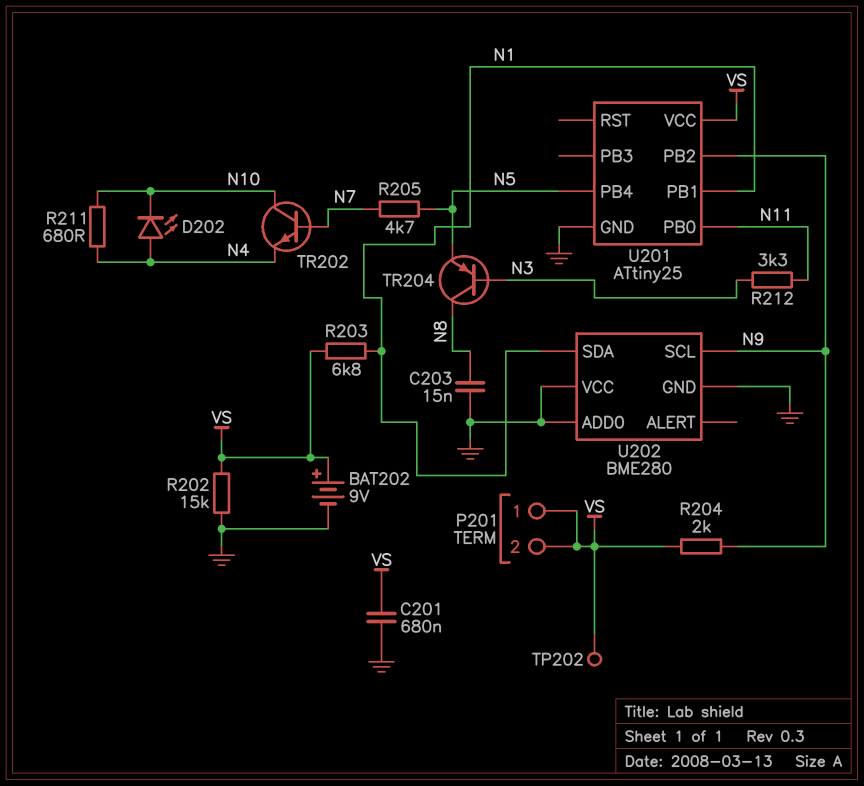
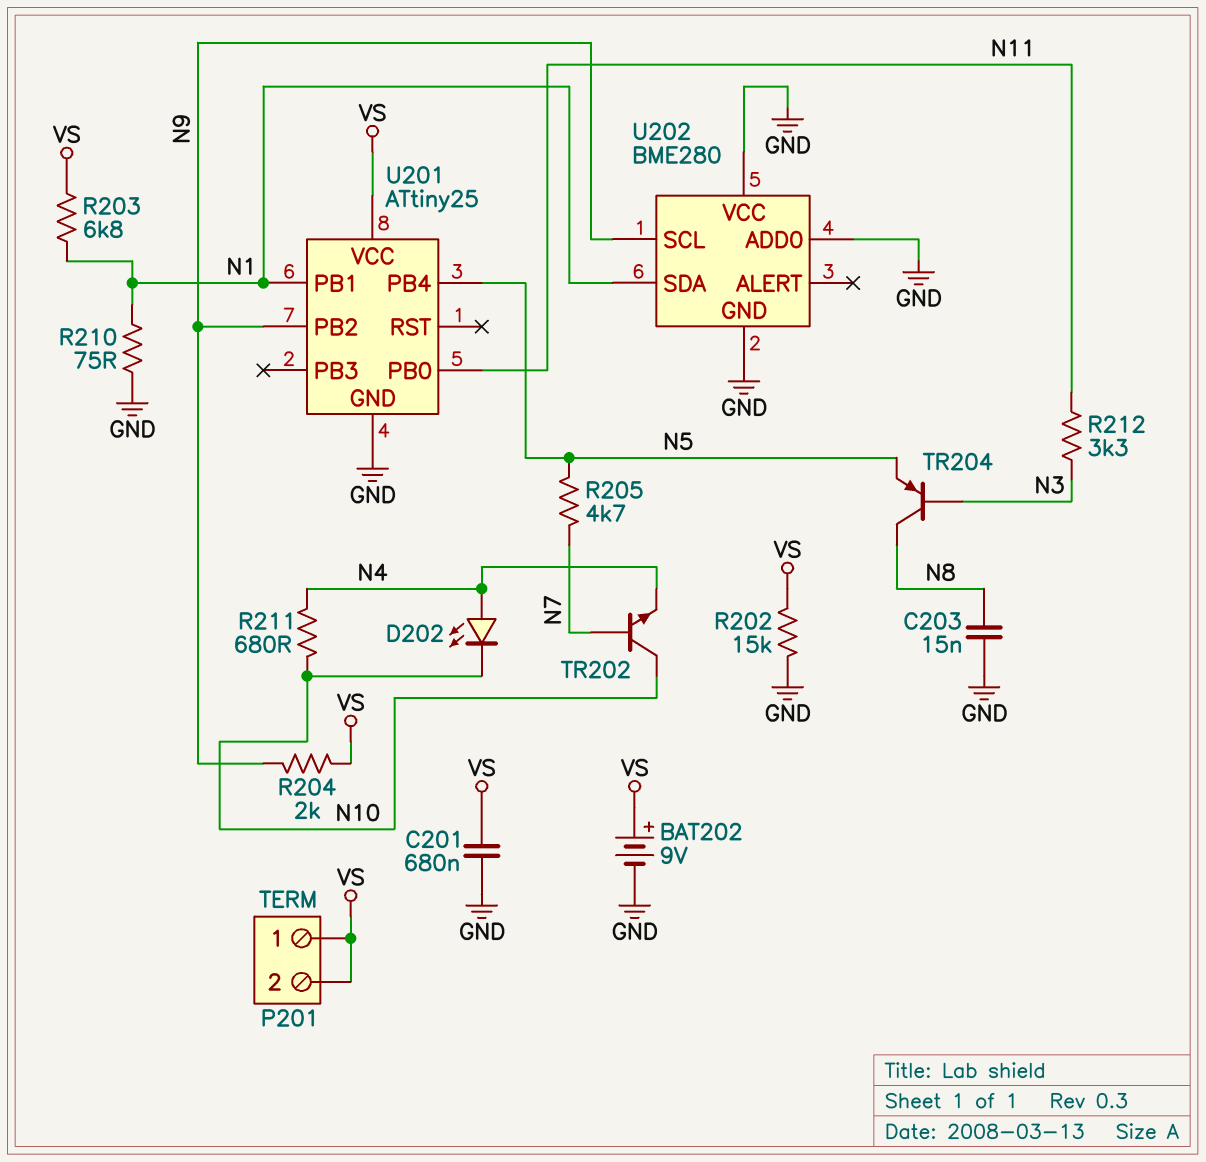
R210: none -> 75 (GND, N1)
TP202: test point (VS) -> none

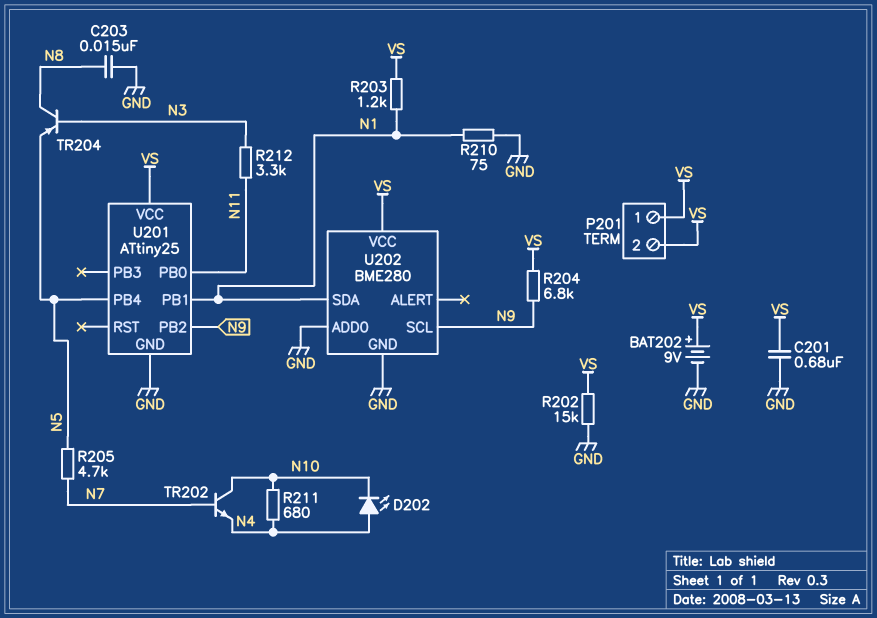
R203: 6.8k (N1, VS) -> 1.2k (N1, VS)
R204: 2k (N9, VS) -> 6.8k (N9, VS)
U202 pin VCC: GND -> VS

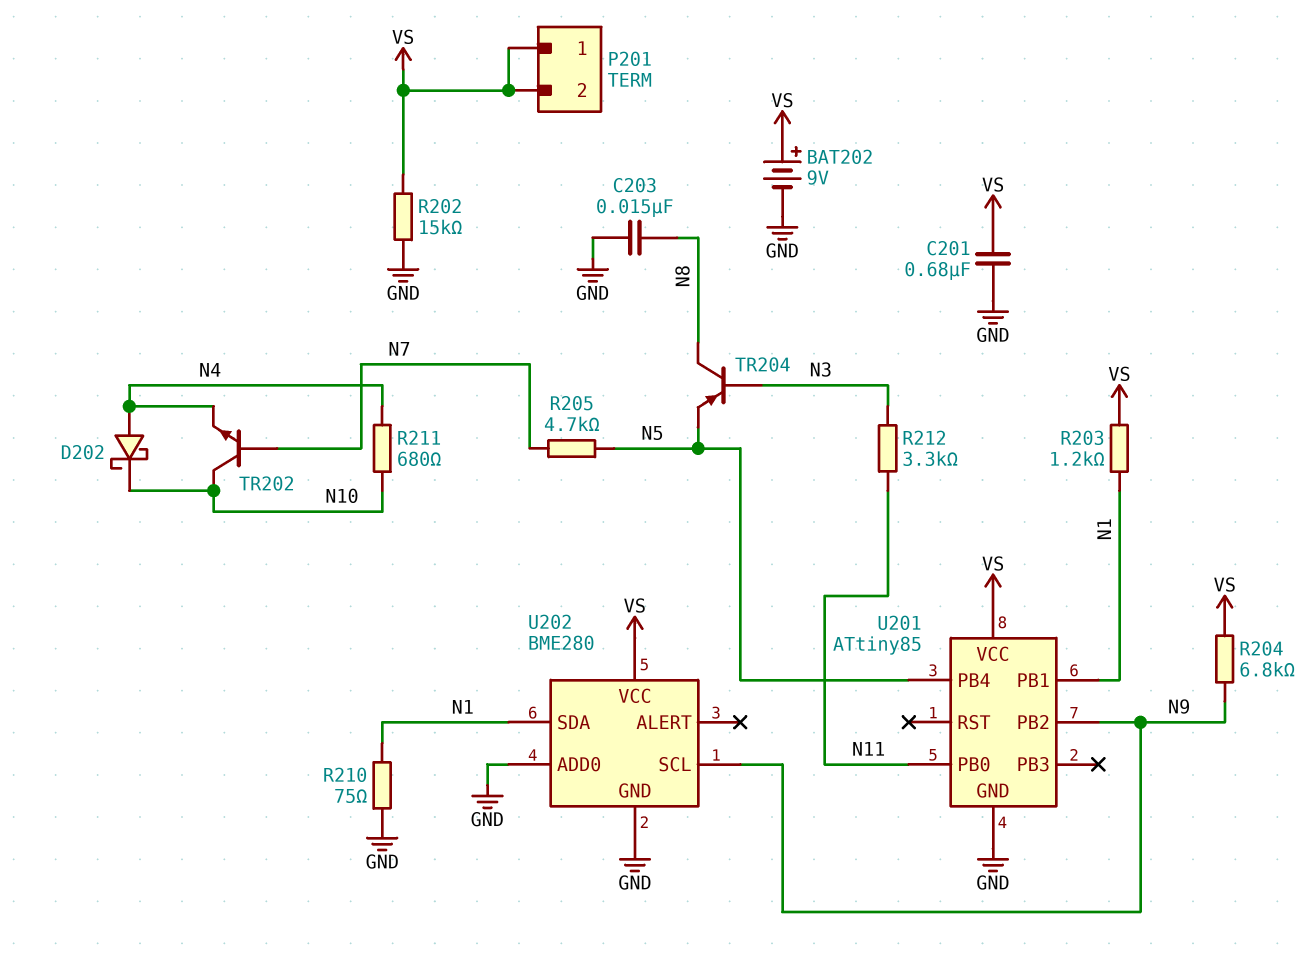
D202: LED (A N4, K N10) -> schottky (A N4, K N10)
U201: ATtiny25 -> ATtiny85

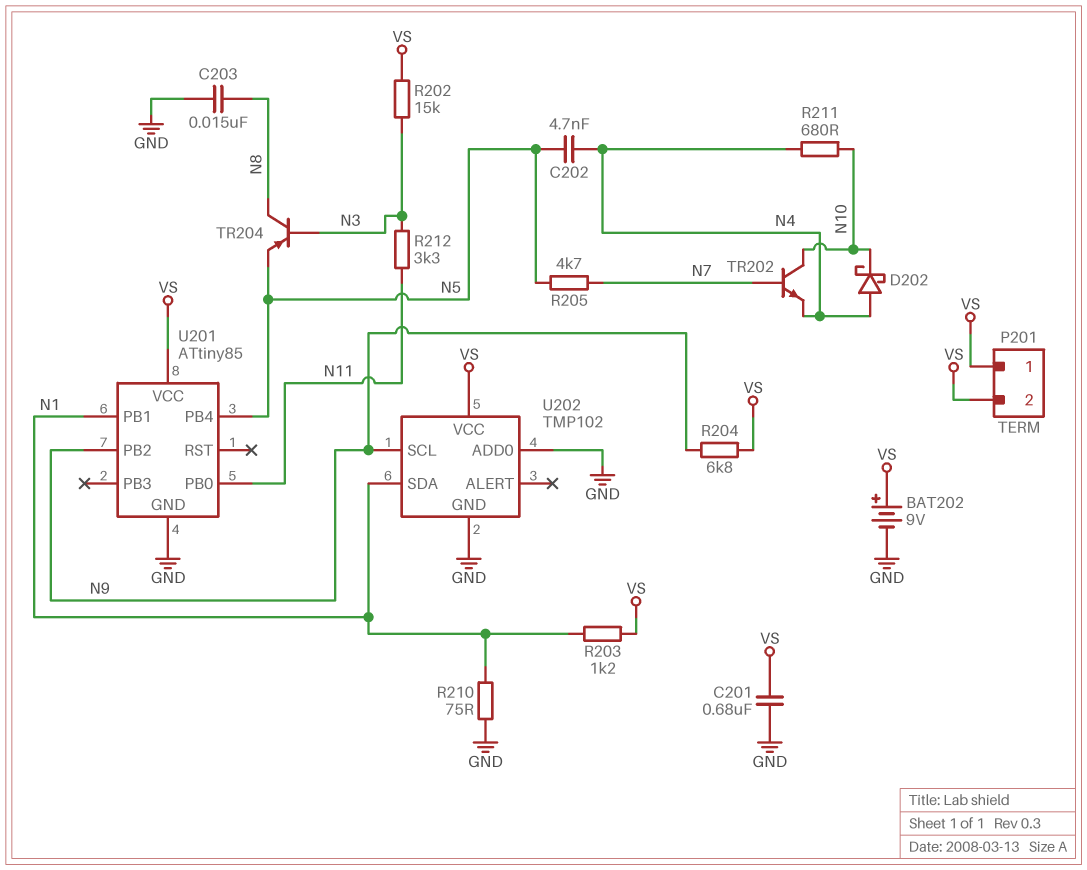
C202: none -> 4.7nF (N4, N5)
R202: 15k (GND, VS) -> 15k (N3, VS)
U202: BME280 -> TMP102

